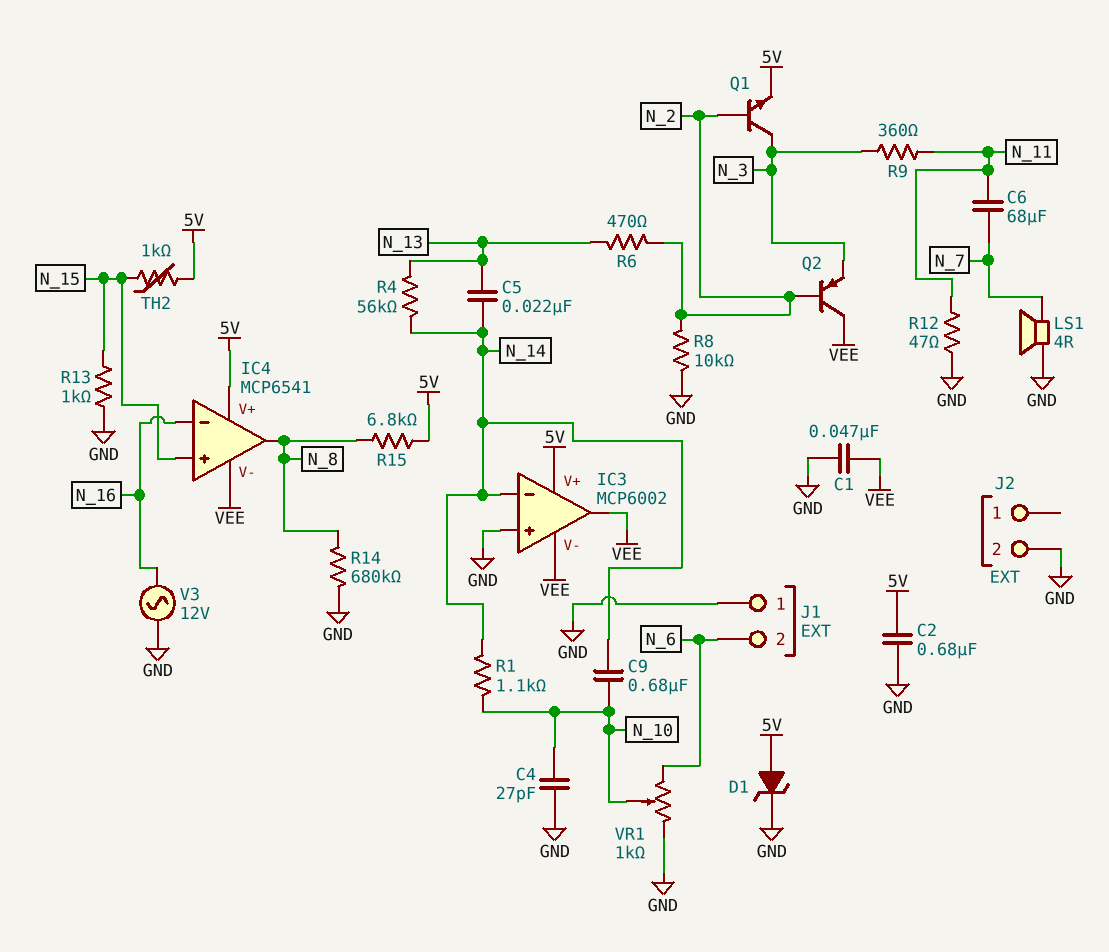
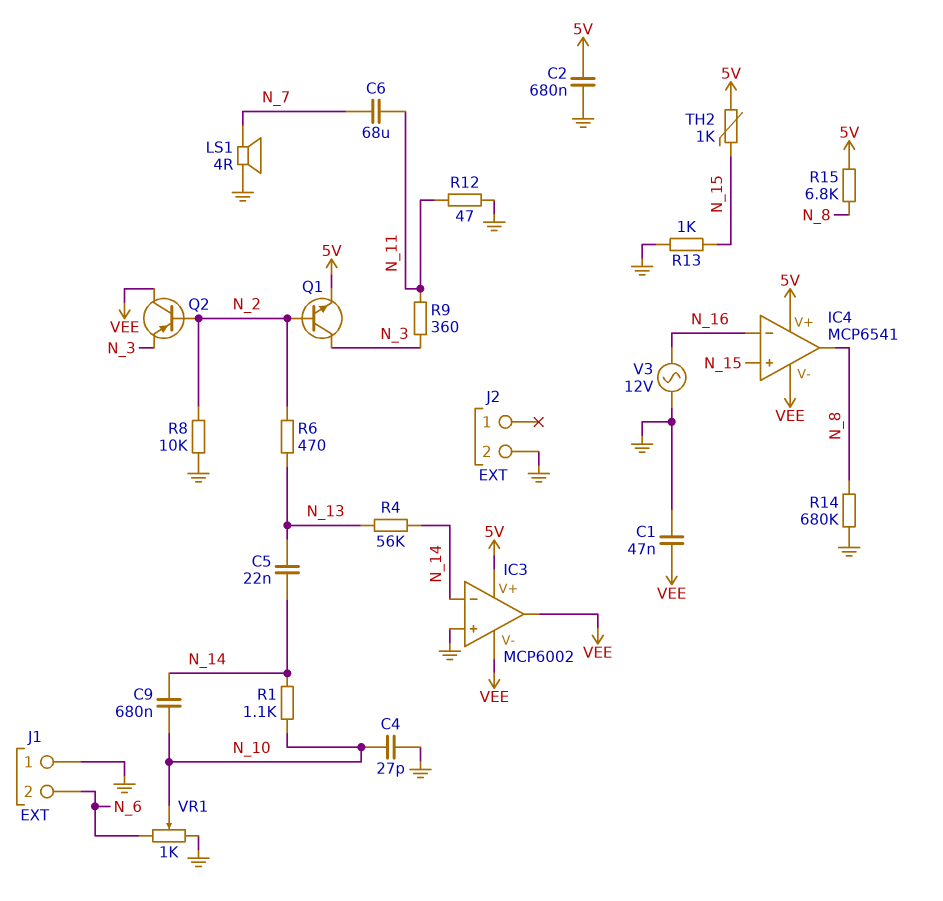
D1: zener (A 5V, K GND) -> none

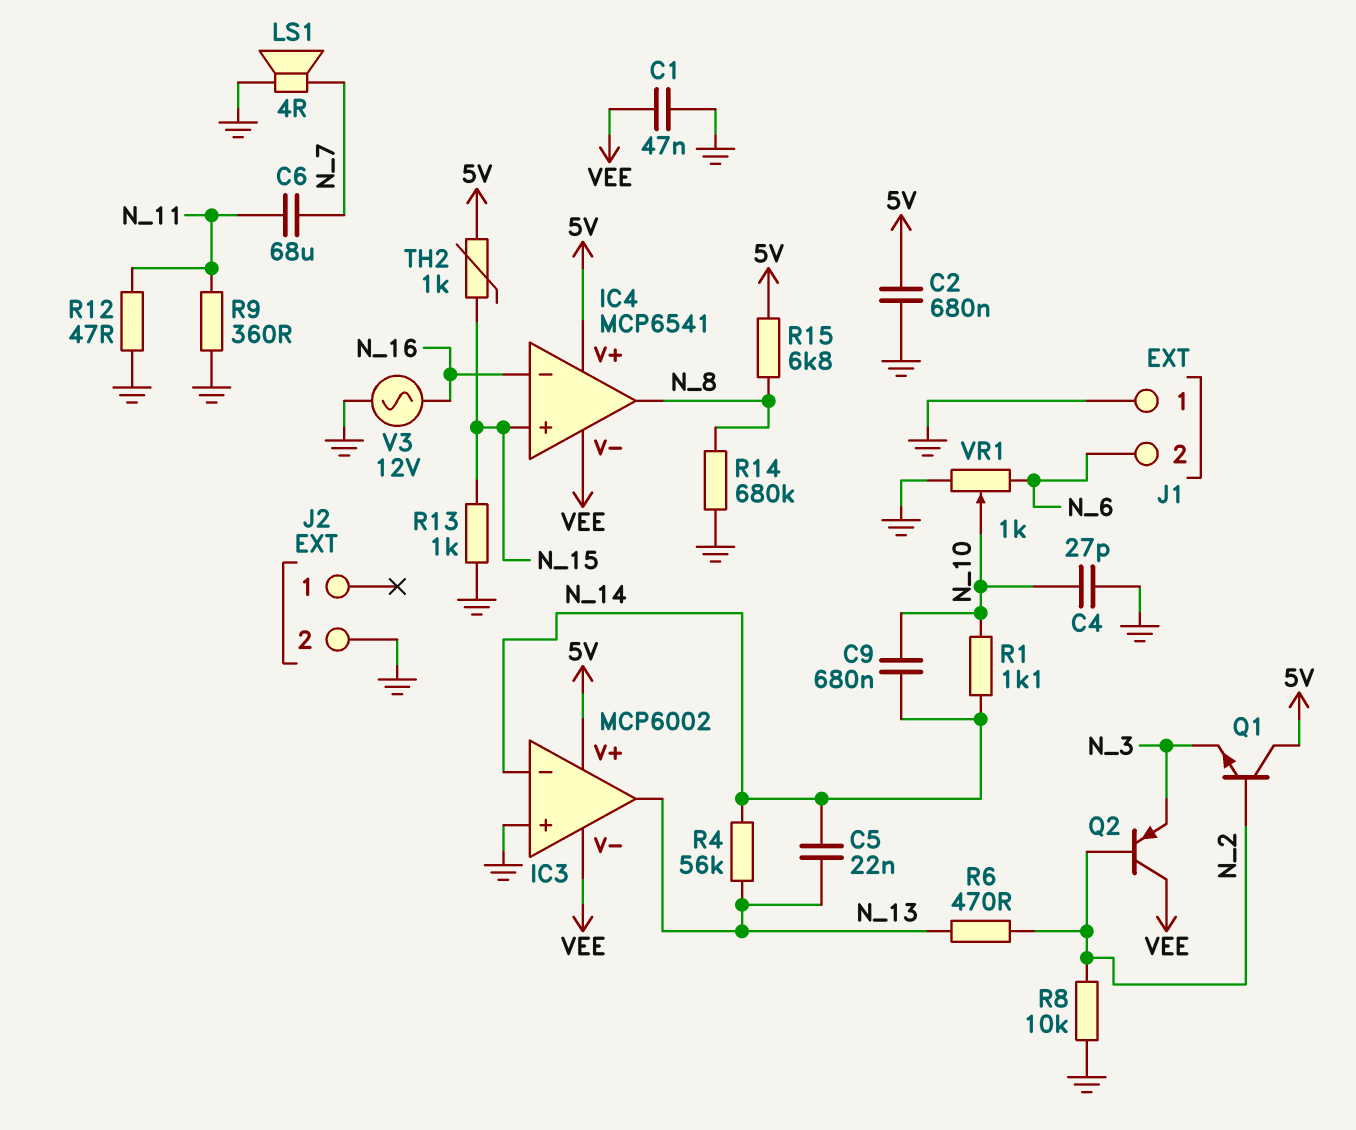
IC3 pin out: VEE -> N_13
Q1: NPN (B N_2, C N_3, E 5V) -> NPN (B N_2, C 5V, E N_3)
R9: 360 (N_3, N_11) -> 360 (GND, N_11)

